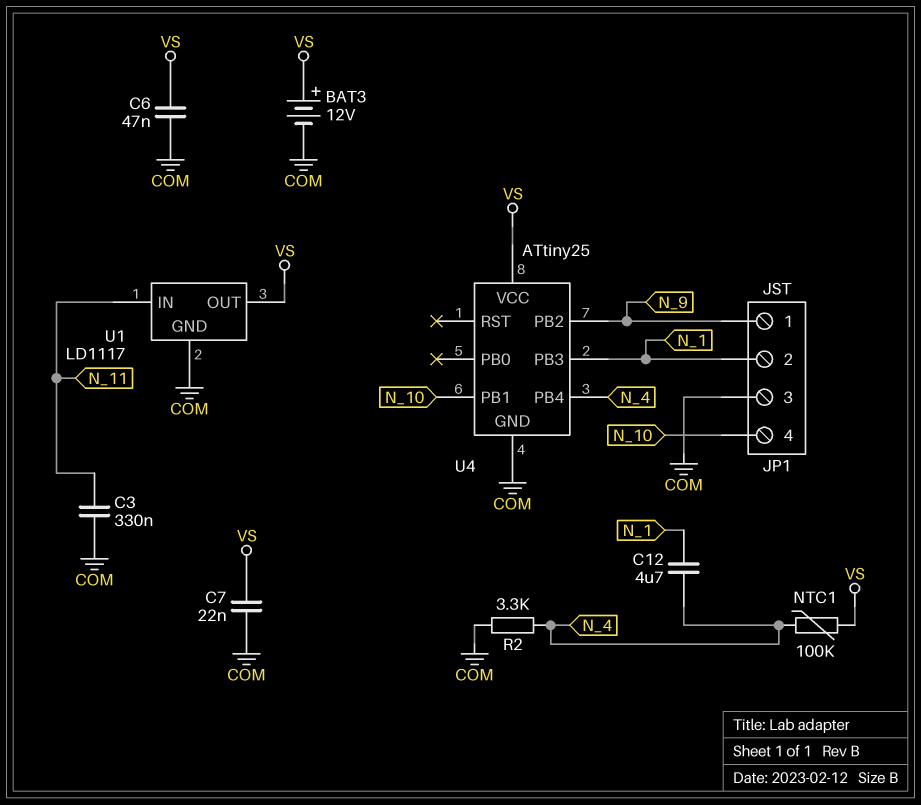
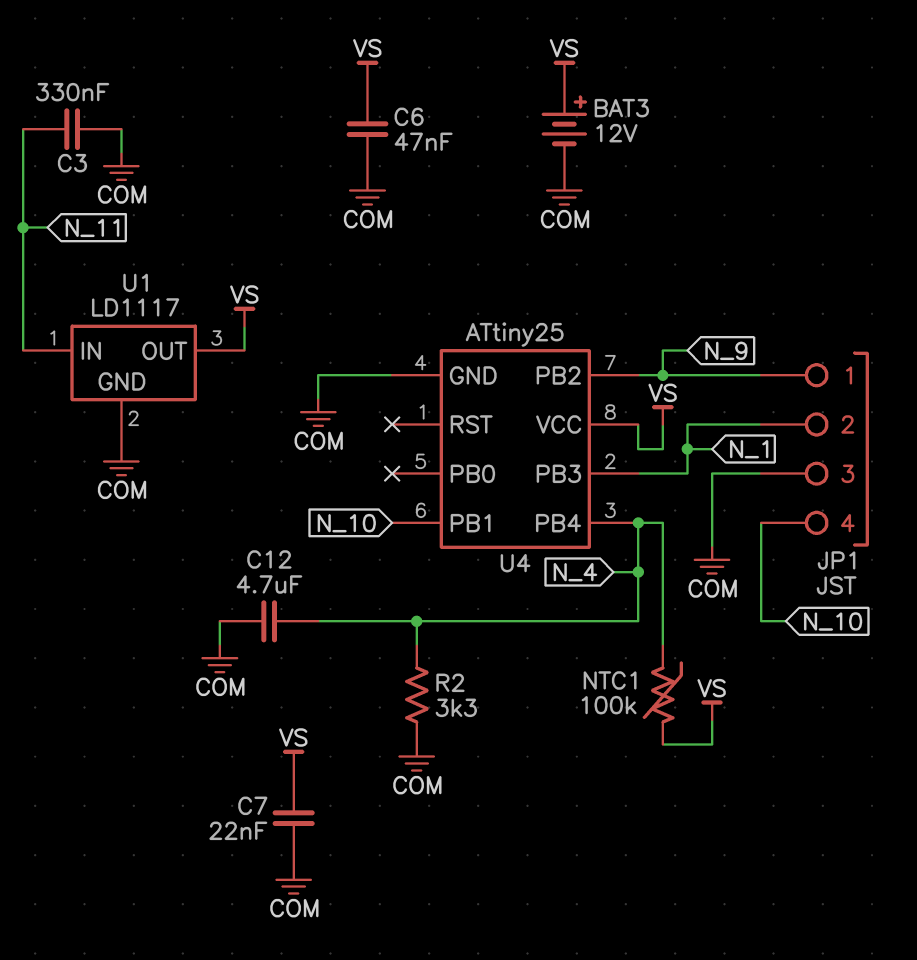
C12: 4.7uF (N_1, N_4) -> 4.7uF (COM, N_4)

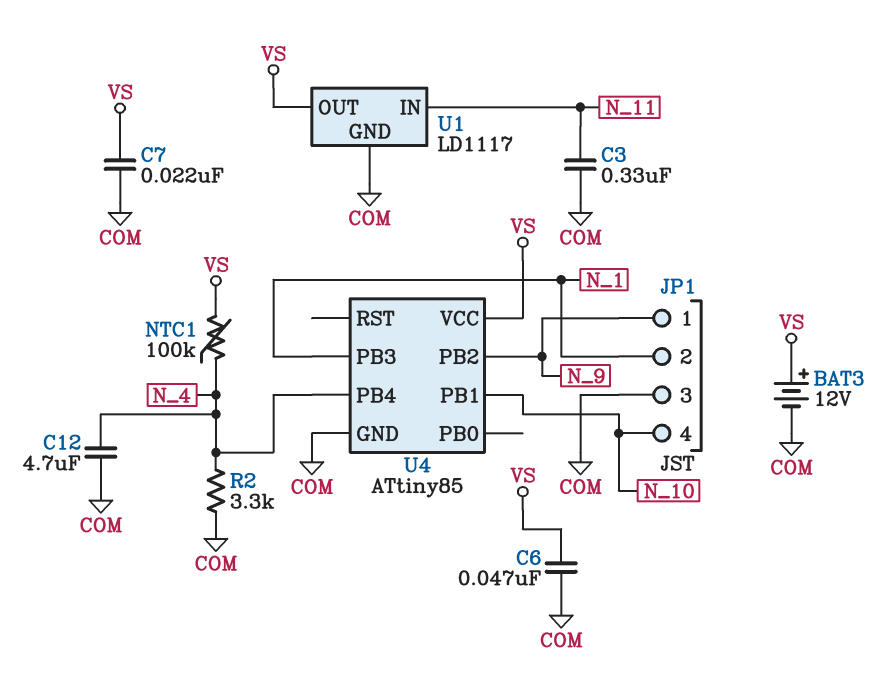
U4: ATtiny25 -> ATtiny85

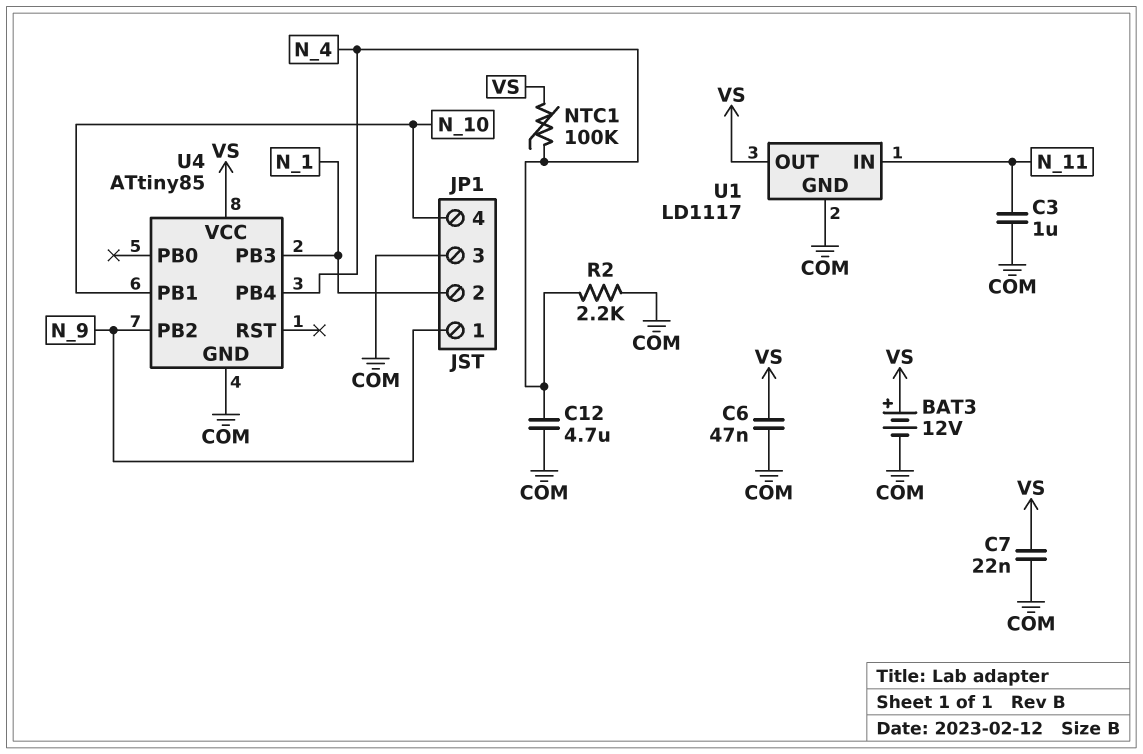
C3: 330nF (COM, N_11) -> 1uF (COM, N_11)
R2: 3.3k (COM, N_4) -> 2.2k (COM, N_4)

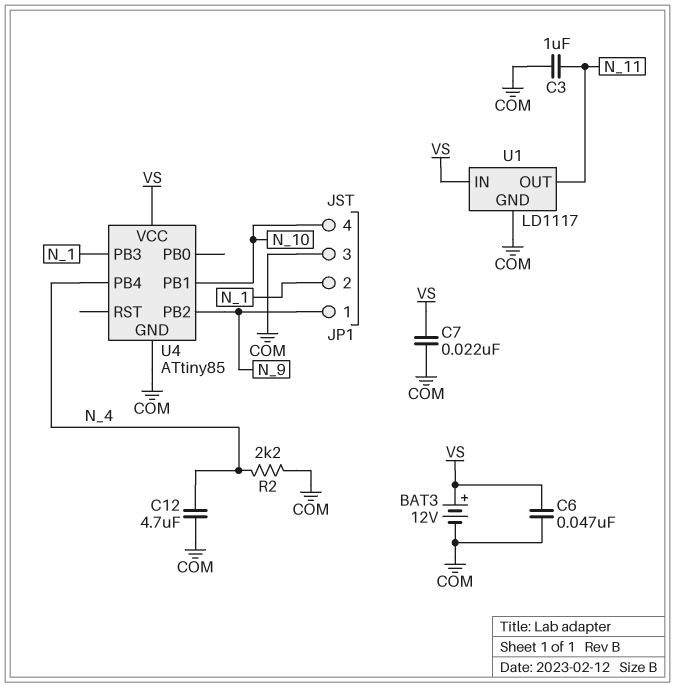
NTC1: 100k (N_4, VS) -> none
U1 pin IN: N_11 -> VS
U1 pin OUT: VS -> N_11

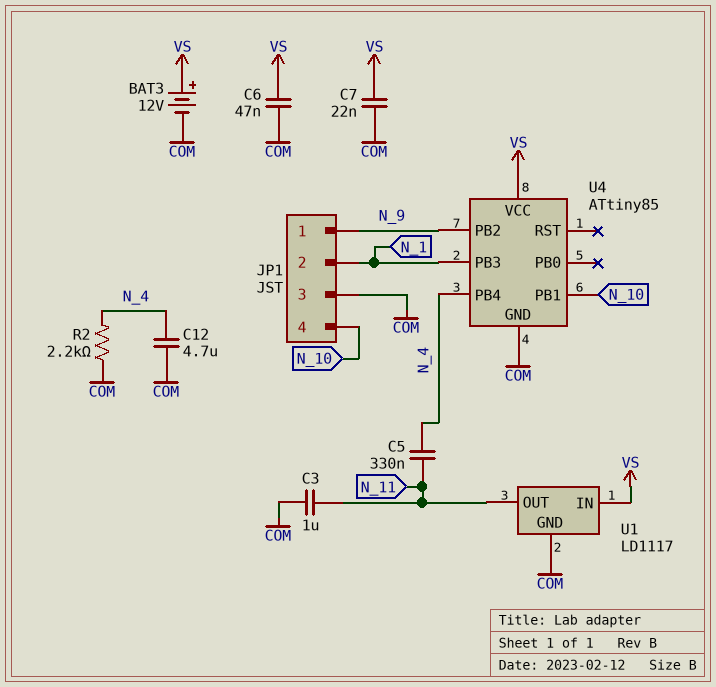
C5: none -> 330nF (N_4, N_11)

